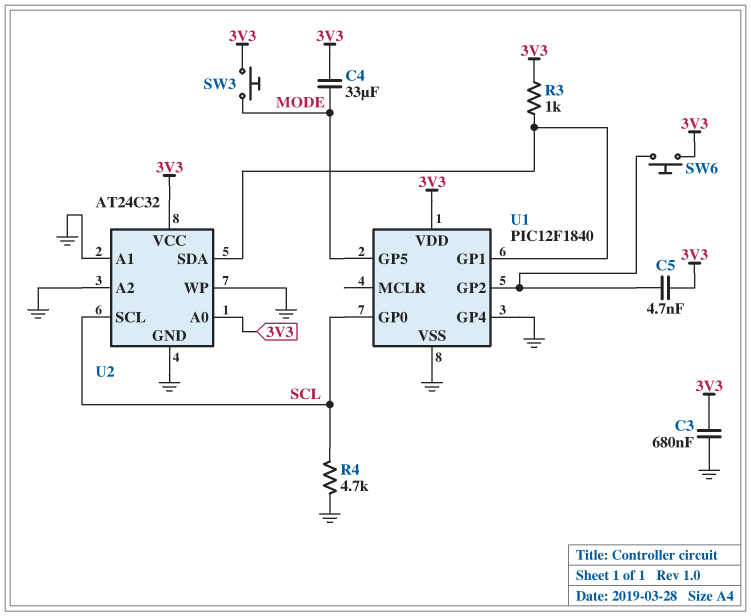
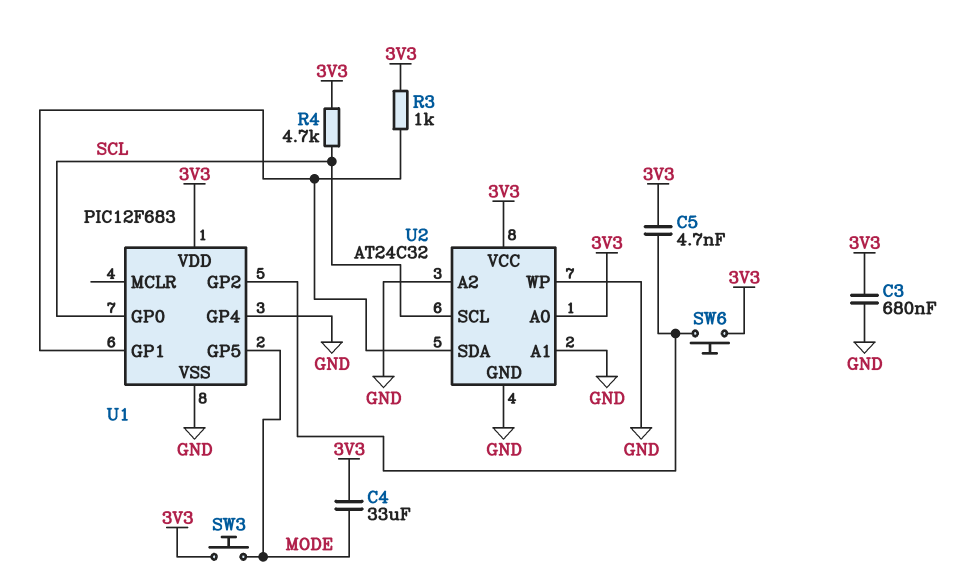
R4: 4.7k (GND, SCL) -> 4.7k (3V3, SCL)
U1: PIC12F1840 -> PIC12F683

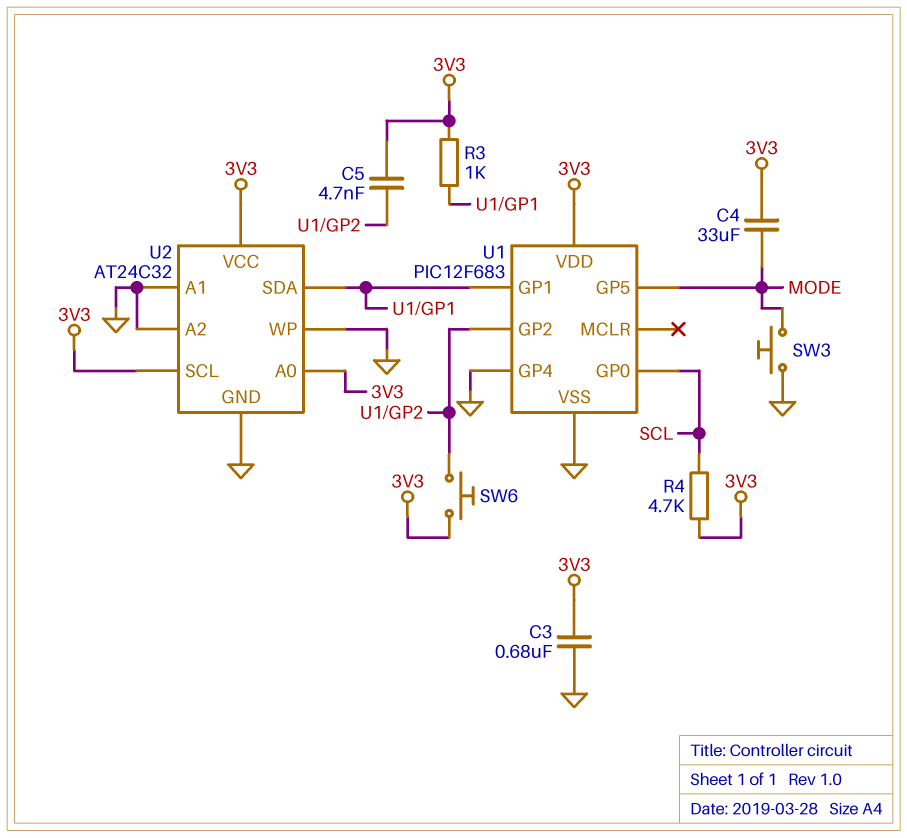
SW3: button (3V3, MODE) -> button (GND, MODE)
U2 pin SCL: SCL -> 3V3

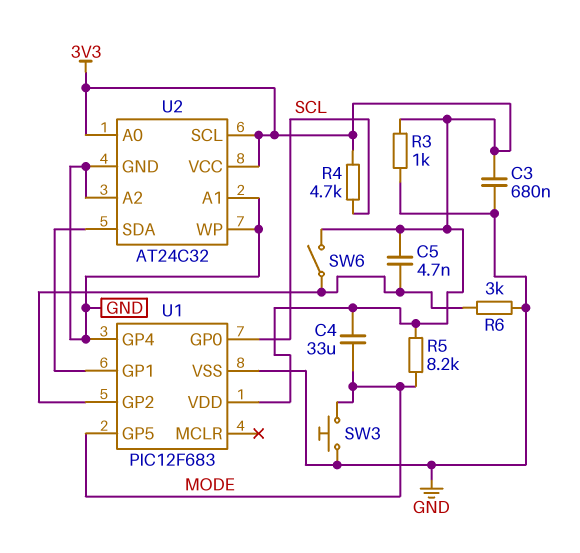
R3: 1k (3V3, U1/GP1) -> 1k (3V3, GND)
R5: none -> 8.2k (3V3, MODE)
R6: none -> 3k (GND, U1/GP2)
SW6: button (3V3, U1/GP2) -> switch (3V3, U1/GP2)

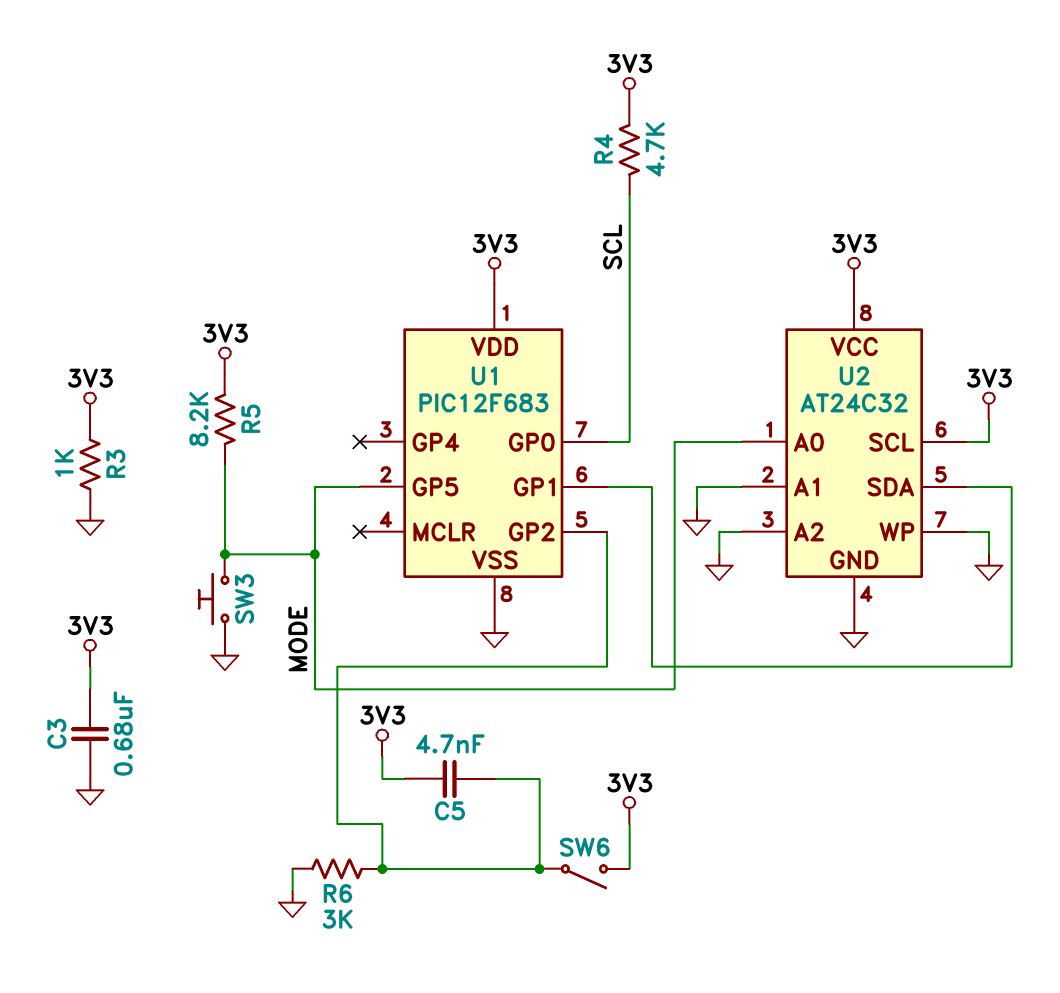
C4: 33uF (3V3, MODE) -> none
U1 pin GP4: GND -> none
U2 pin A0: 3V3 -> MODE

